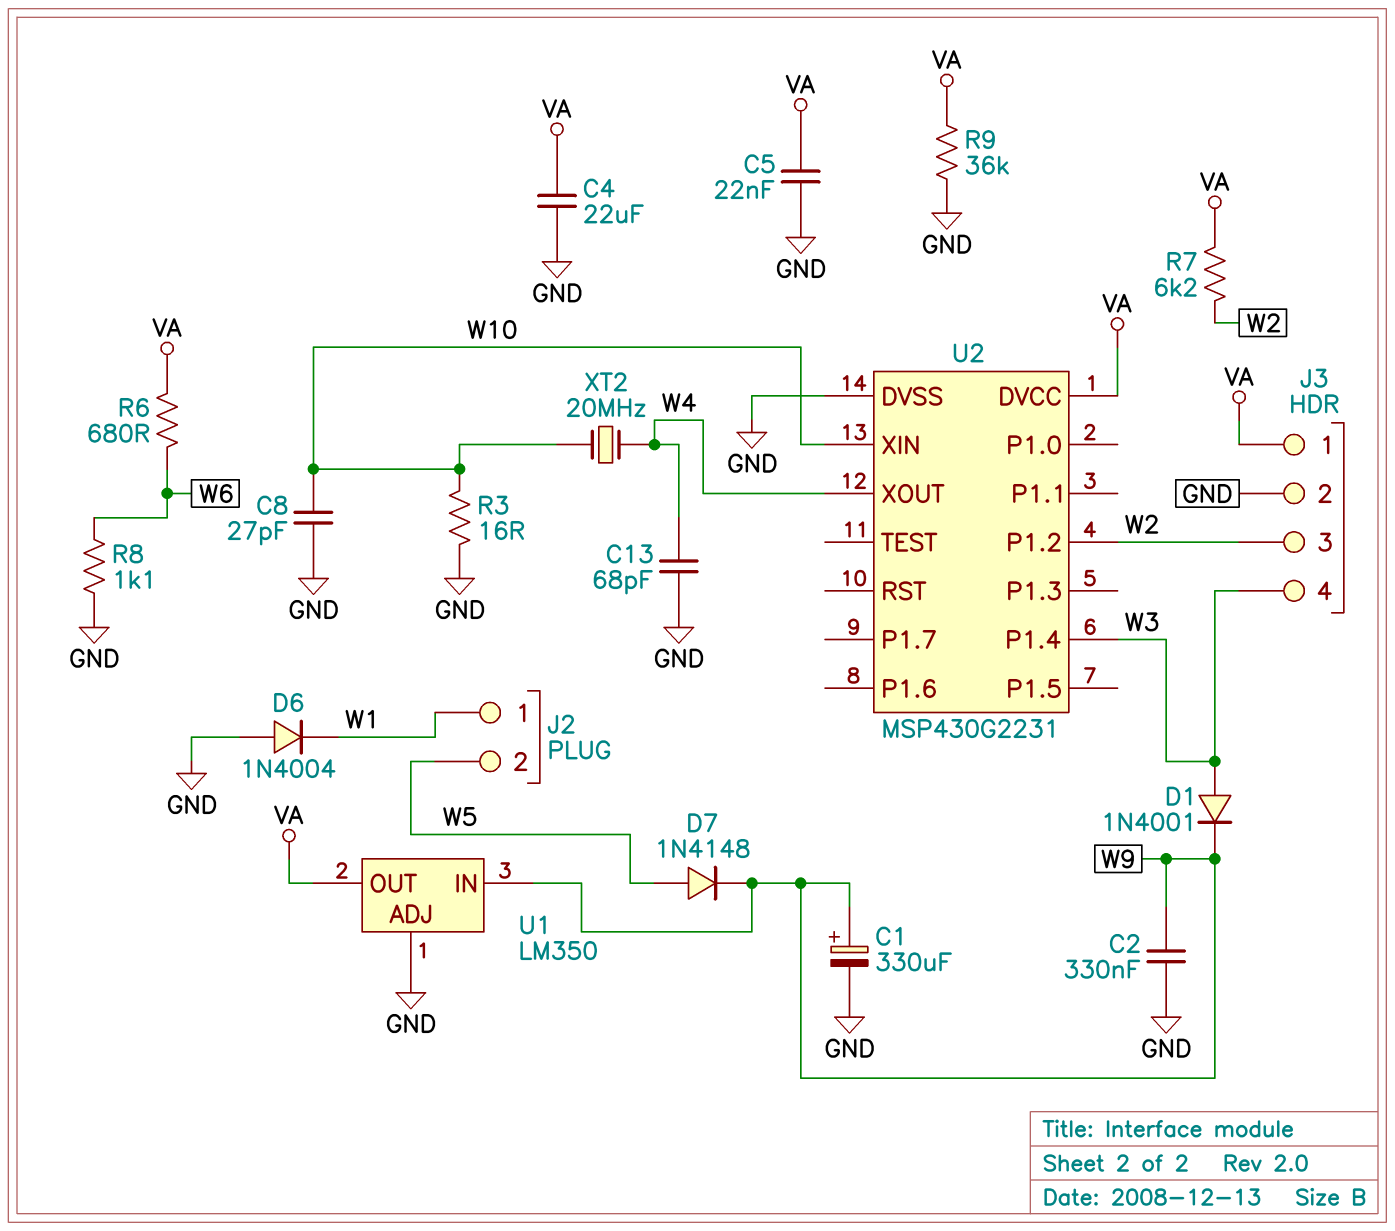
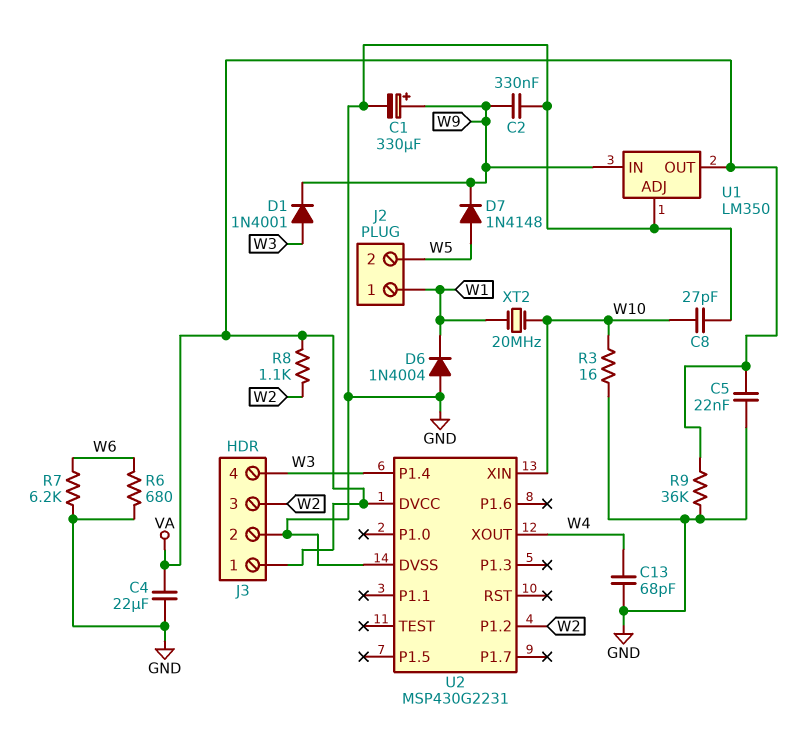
R6: 680 (VA, W6) -> 680 (GND, W6)
R7: 6.2k (VA, W2) -> 6.2k (GND, W6)
R8: 1.1k (GND, W6) -> 1.1k (VA, W2)
XT2: 20MHz (W4, W10) -> 20MHz (W1, W10)

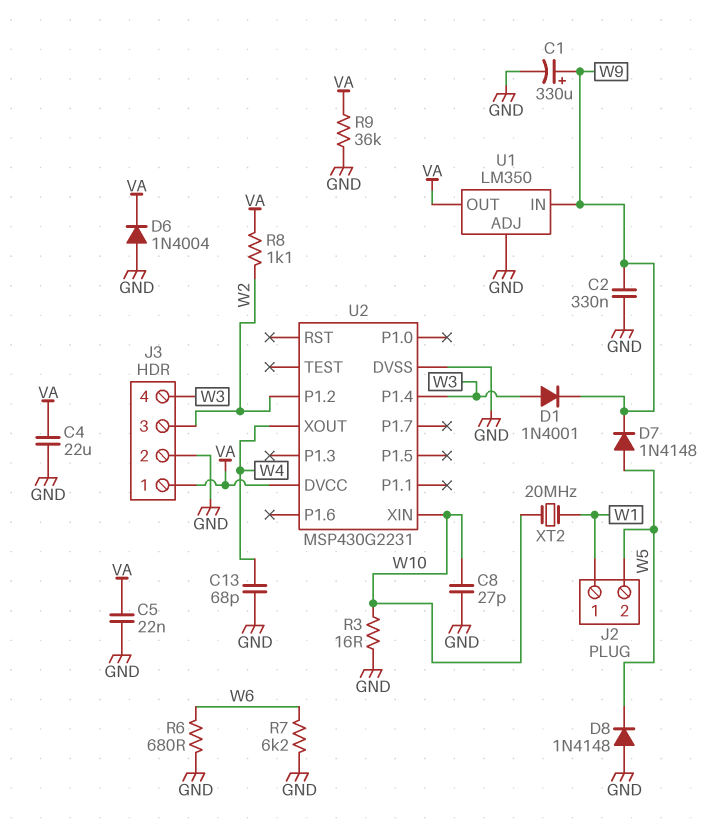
D6: diode 1N4004 (A GND, K W1) -> diode 1N4004 (A GND, K VA)
D8: none -> diode 1N4148 (A GND, K W5)

